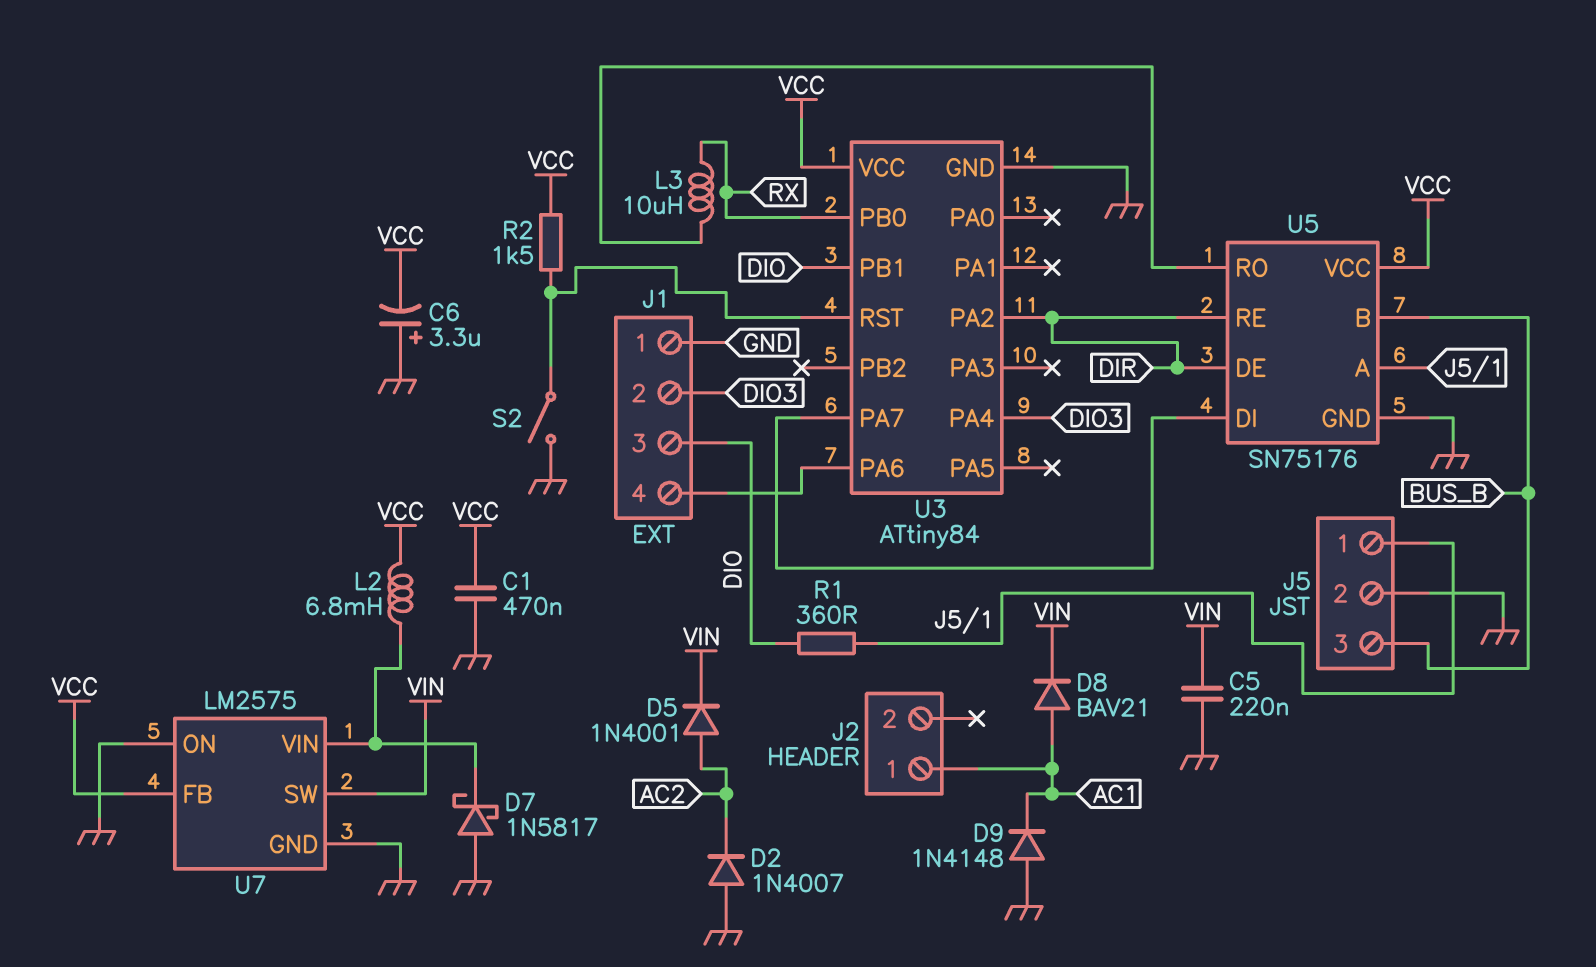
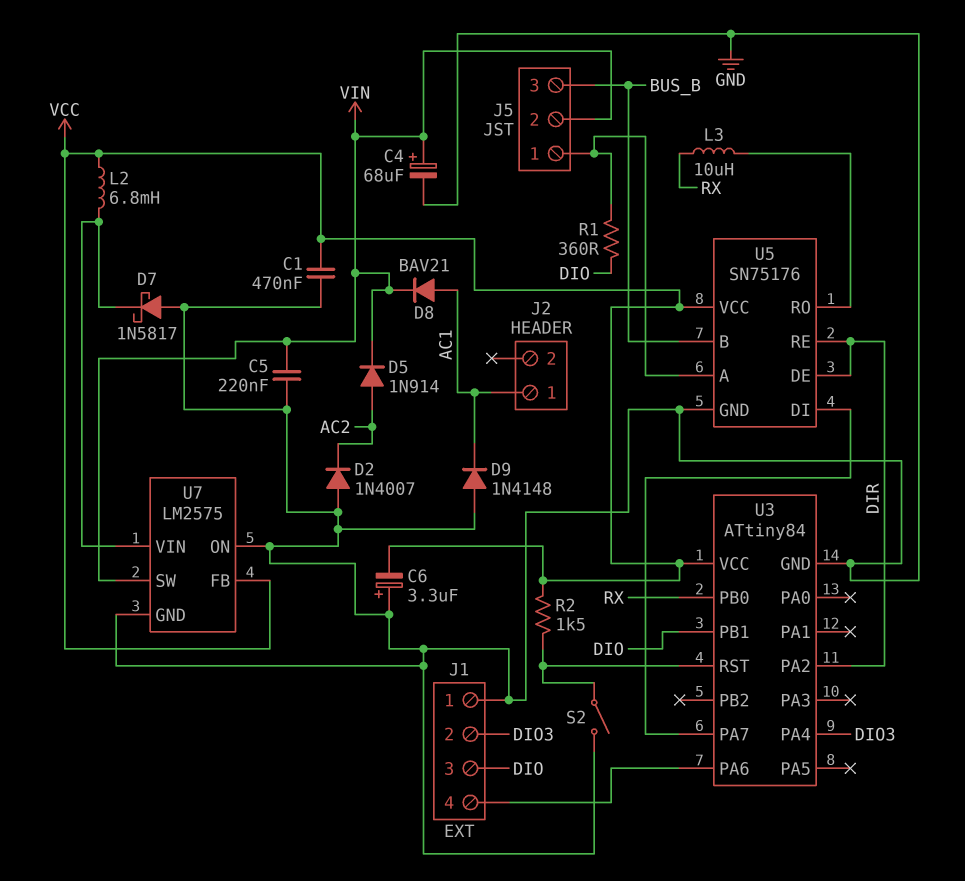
C4: none -> 68uF (plus VIN, minus GND)
D5: diode 1N4001 (A AC2, K VIN) -> diode 1N914 (A AC2, K VIN)
J5 pin 2: GND -> VIN

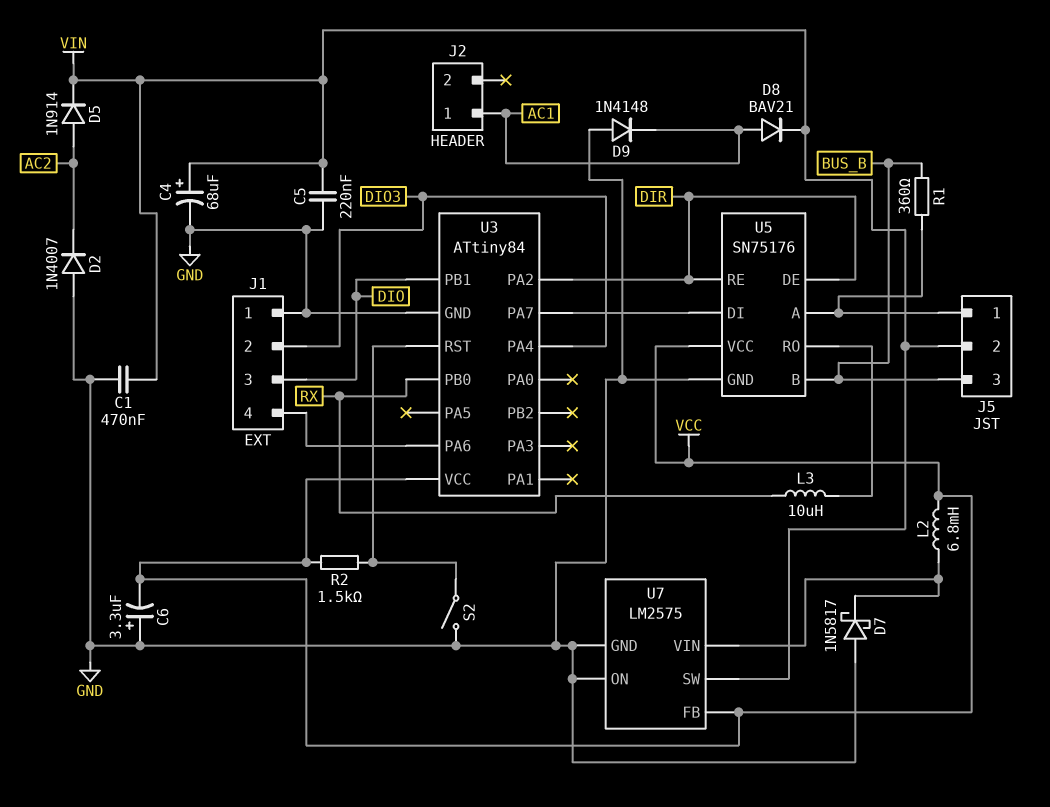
C1: 470nF (GND, VCC) -> 470nF (GND, VIN)
R1: 360 (DIO, J5/1) -> 360 (BUS_B, J5/1)

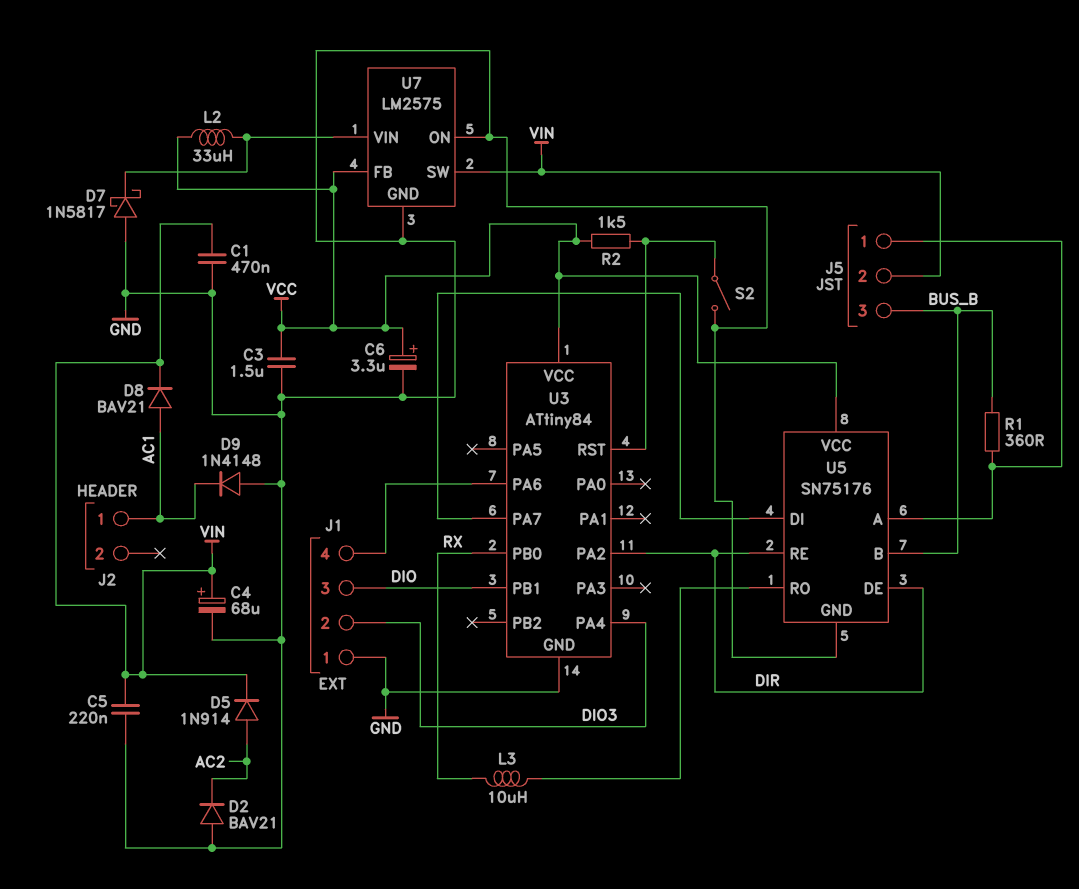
C3: none -> 1.5uF (GND, VCC)
C6: 3.3uF (plus GND, minus VCC) -> 3.3uF (plus VCC, minus GND)
D2: diode 1N4007 (A GND, K AC2) -> diode BAV21 (A GND, K AC2)
L2: 6.8mH (U7/VIN, VCC) -> 33uH (U7/VIN, VCC)

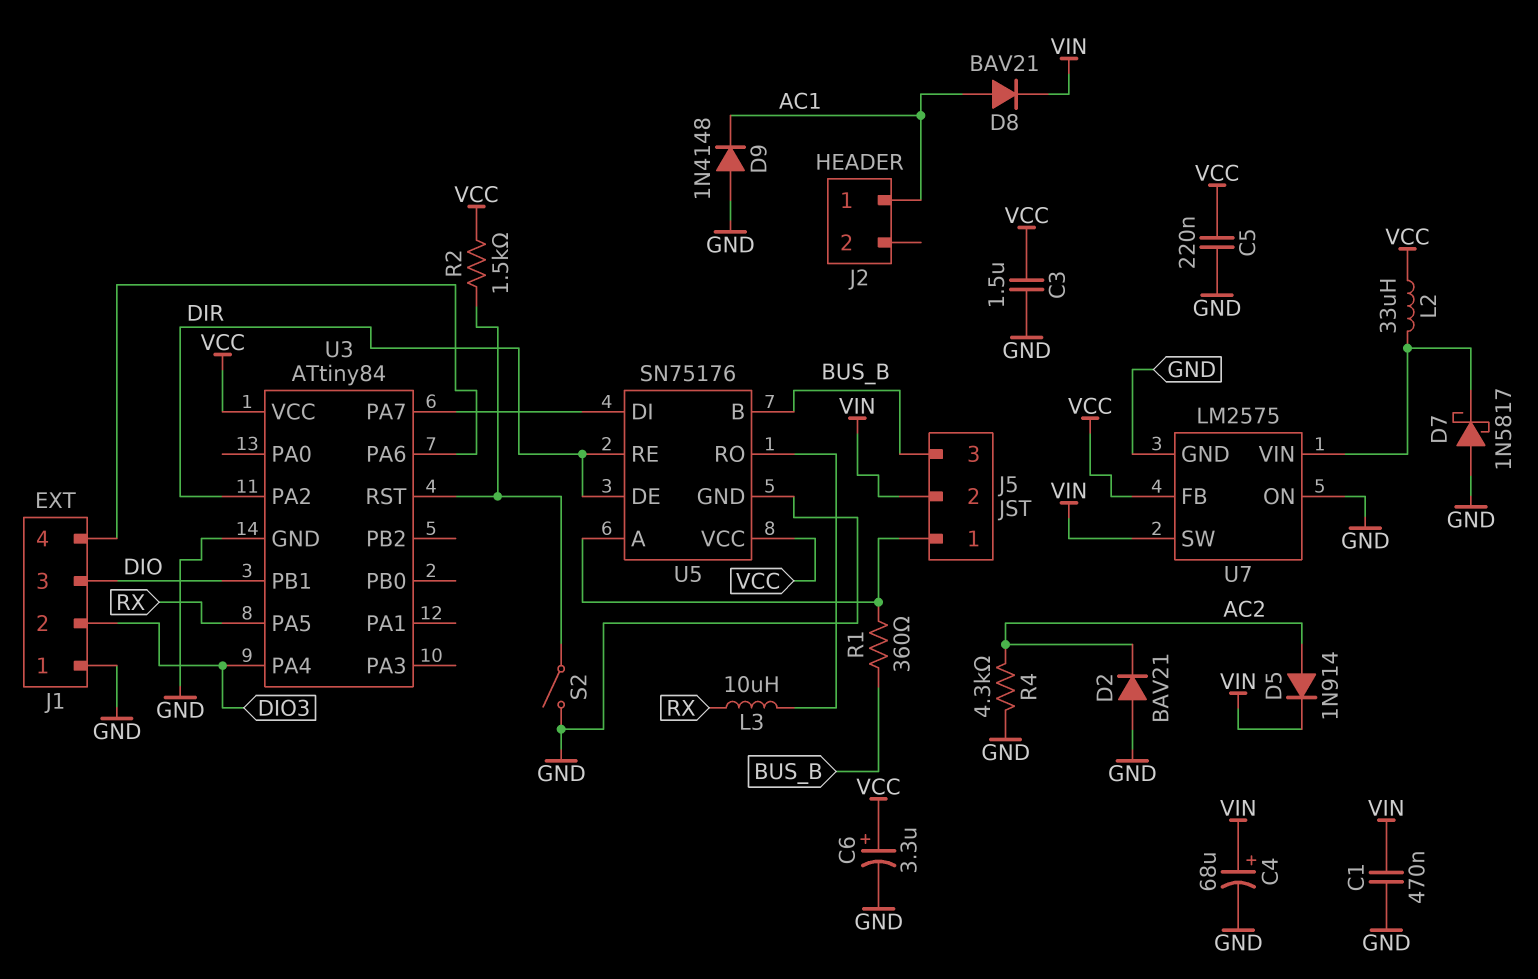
C5: 220nF (GND, VIN) -> 220nF (GND, VCC)
R4: none -> 4.3k (AC2, GND)
U3 pin PA5: none -> RX
U3 pin PB0: RX -> none

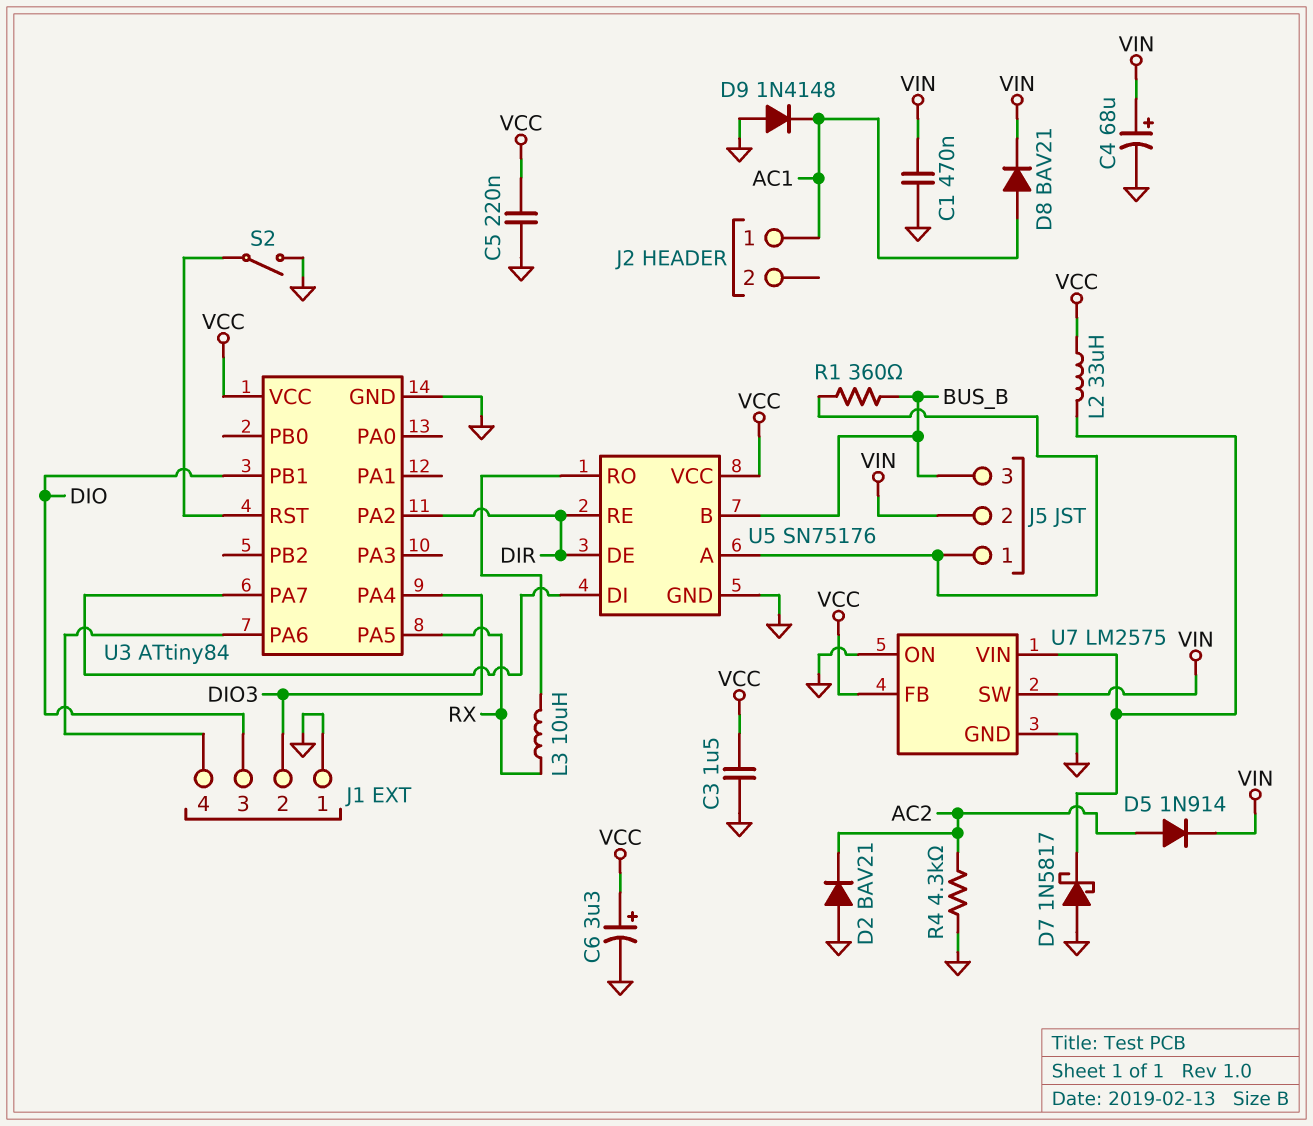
R2: 1.5k (U3/RST, VCC) -> none

